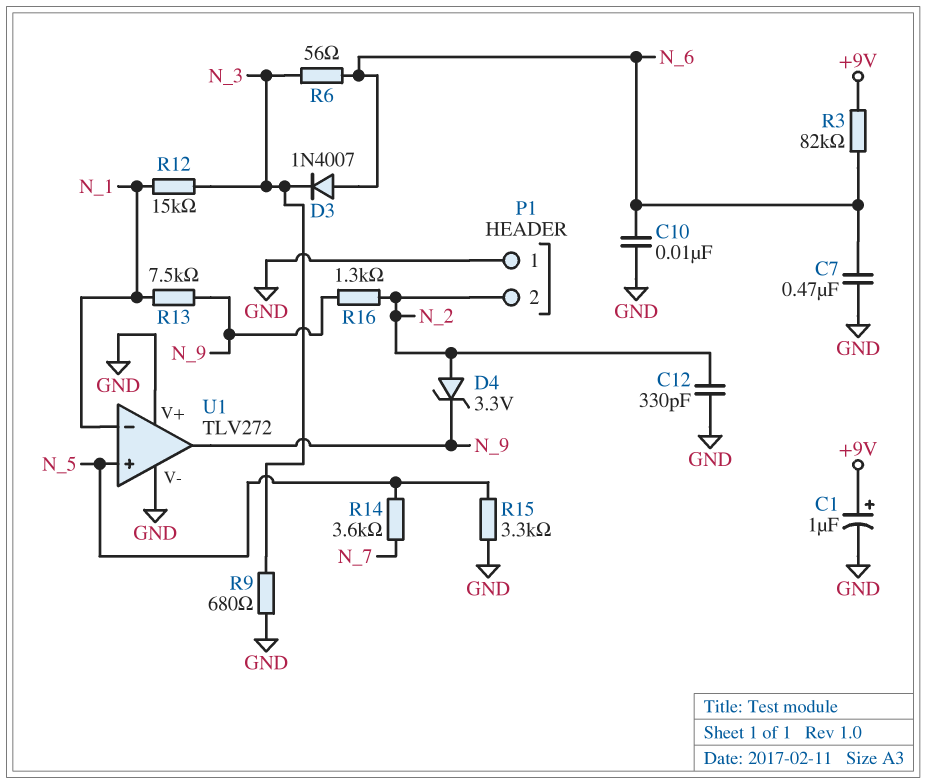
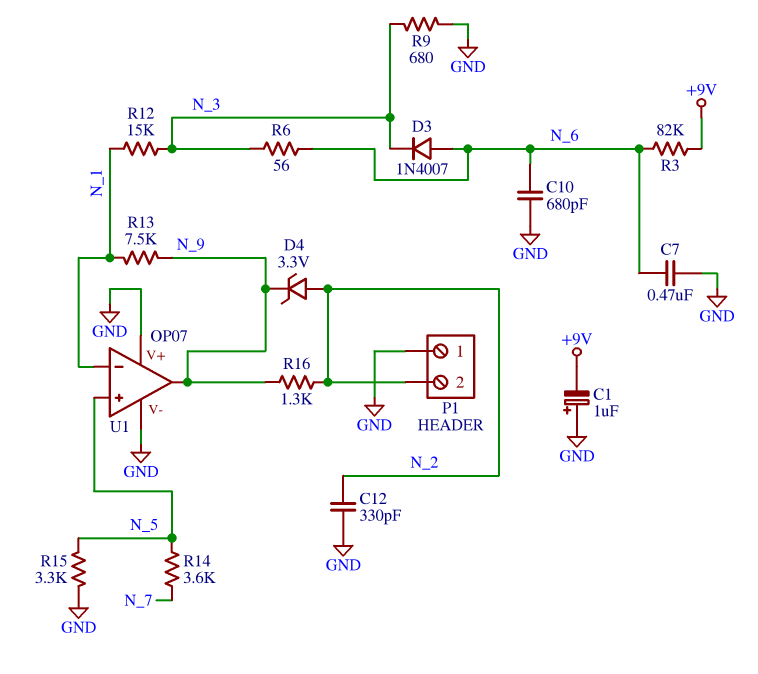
C1: 1uF (plus +9V, minus GND) -> 1uF (plus GND, minus +9V)
C10: 10nF (GND, N_6) -> 680pF (GND, N_6)
U1: TLV272 -> OP07

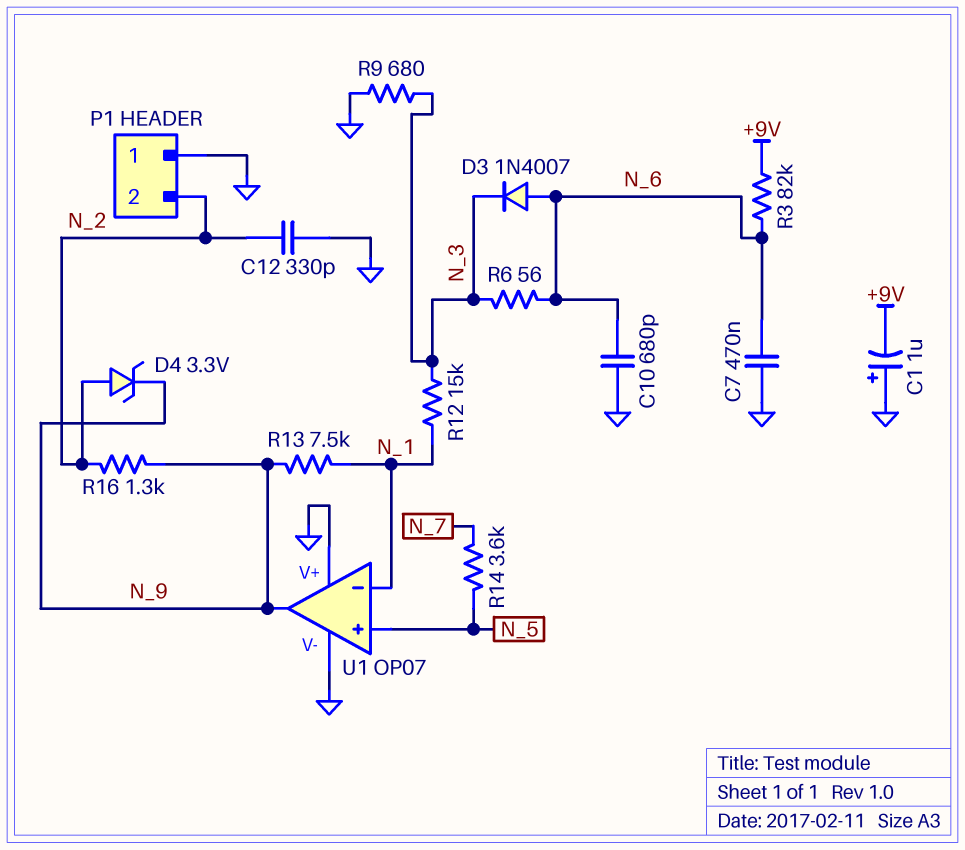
R15: 3.3k (GND, N_5) -> none

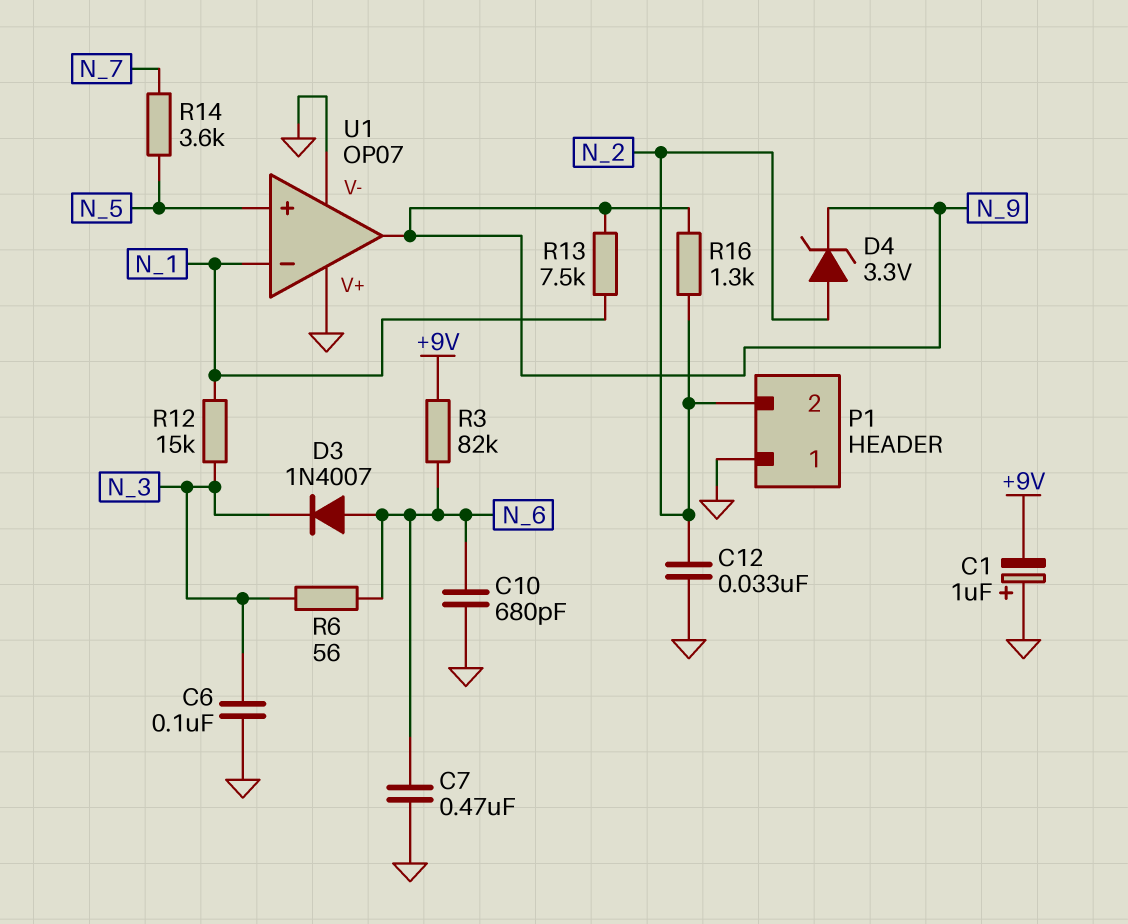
C6: none -> 100nF (GND, N_3)
C12: 330pF (GND, N_2) -> 33nF (GND, N_2)
R9: 680 (GND, N_3) -> none

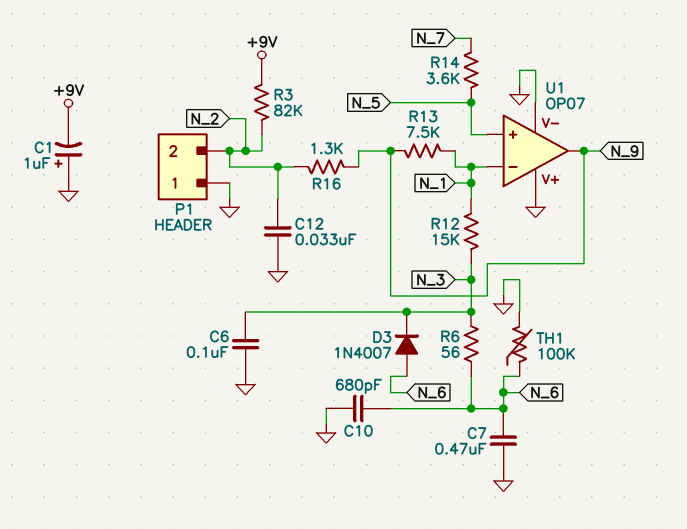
D4: zener 3.3V (A N_2, K N_9) -> none
R3: 82k (+9V, N_6) -> 82k (+9V, N_2)
TH1: none -> 100k (GND, N_6)

